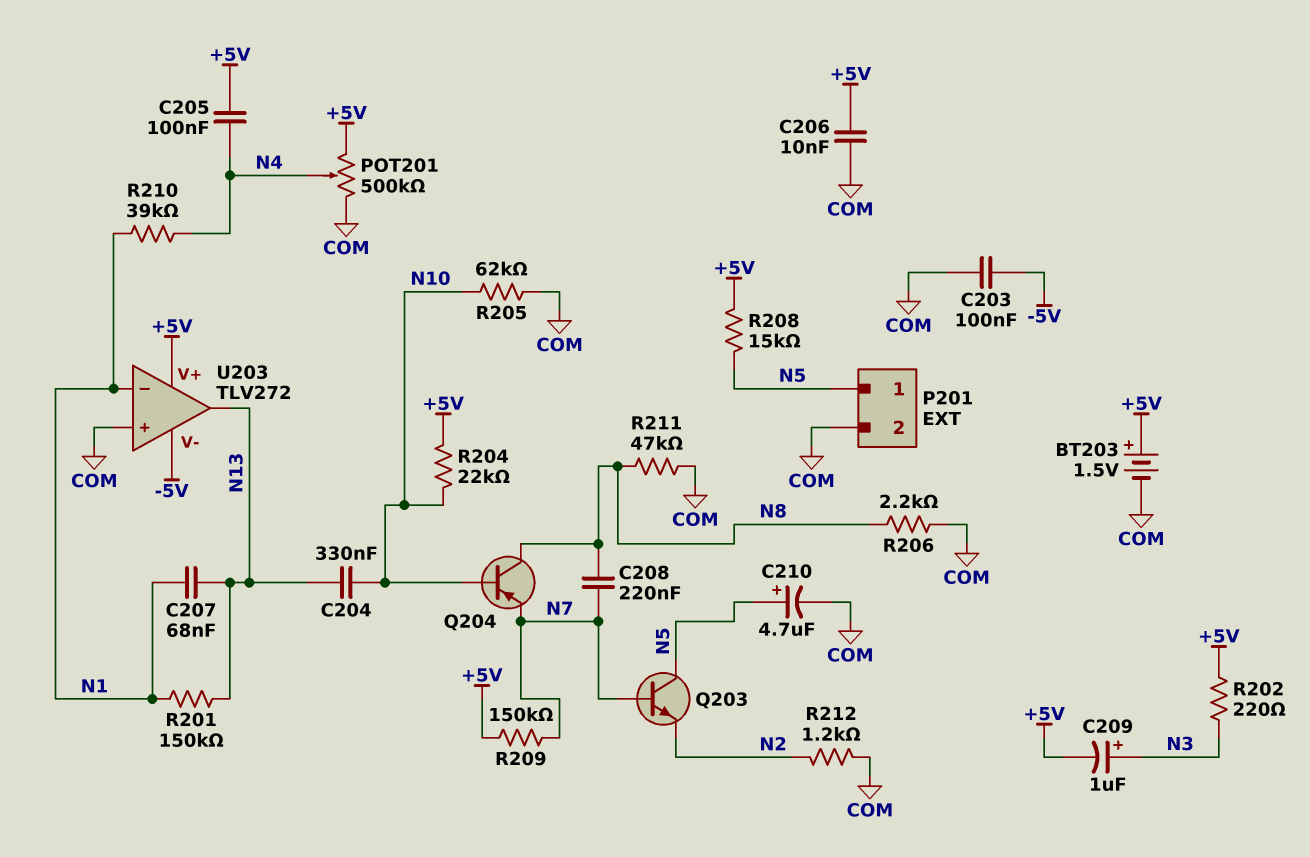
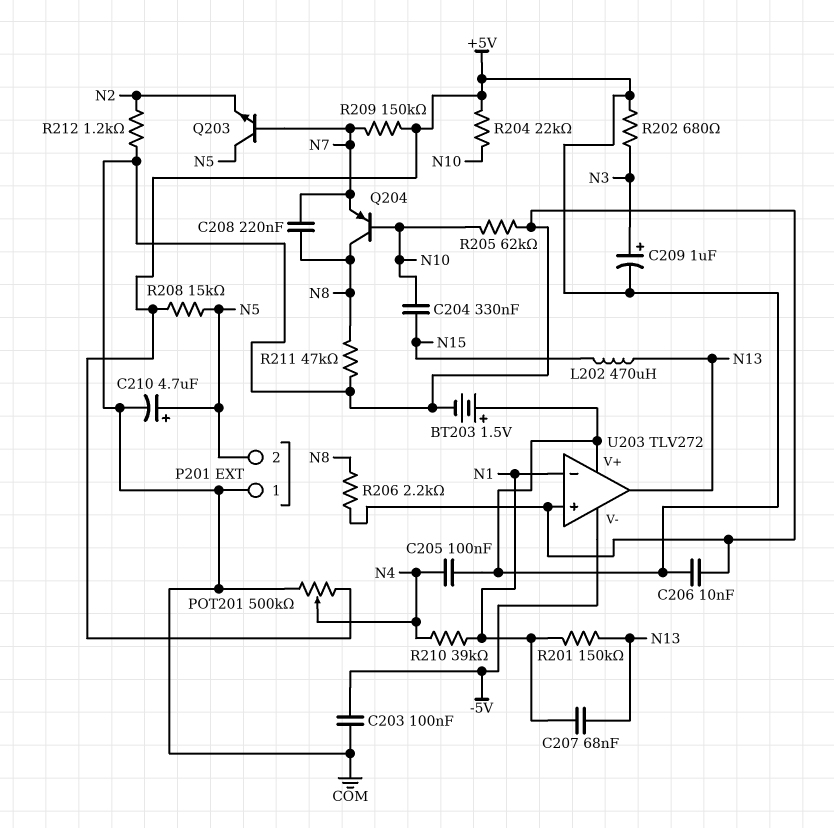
C204: 330nF (N10, N13) -> 330nF (N10, N15)
L202: none -> 470uH (N13, N15)
P201 pin 1: N5 -> COM
P201 pin 2: COM -> N5
R202: 220 (+5V, N3) -> 680 (+5V, N3)

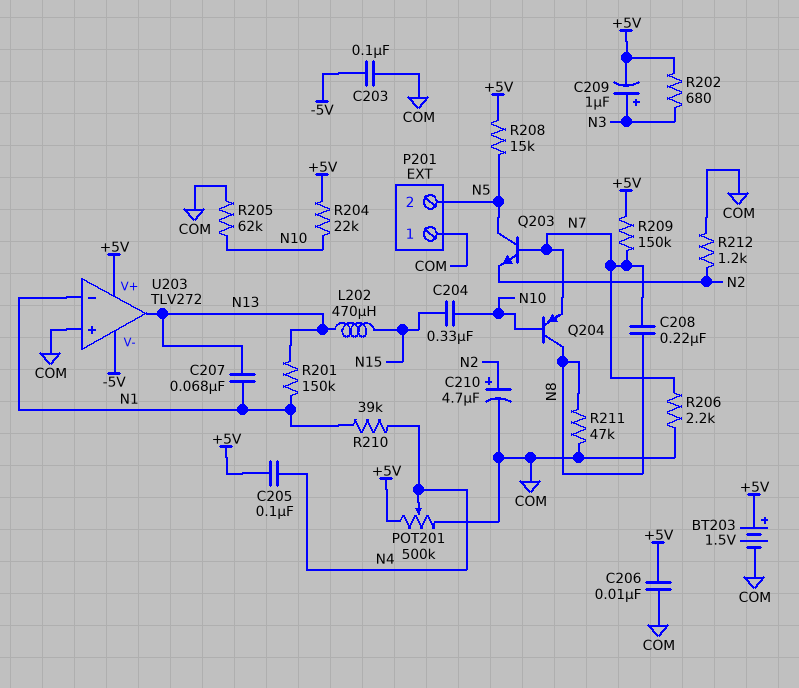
C210: 4.7uF (plus N5, minus COM) -> 4.7uF (plus N2, minus COM)
R206: 2.2k (COM, N8) -> 2.2k (COM, N7)

